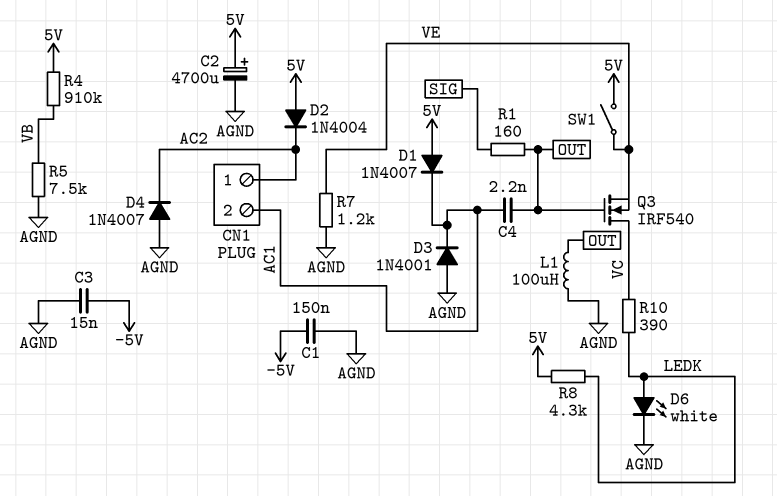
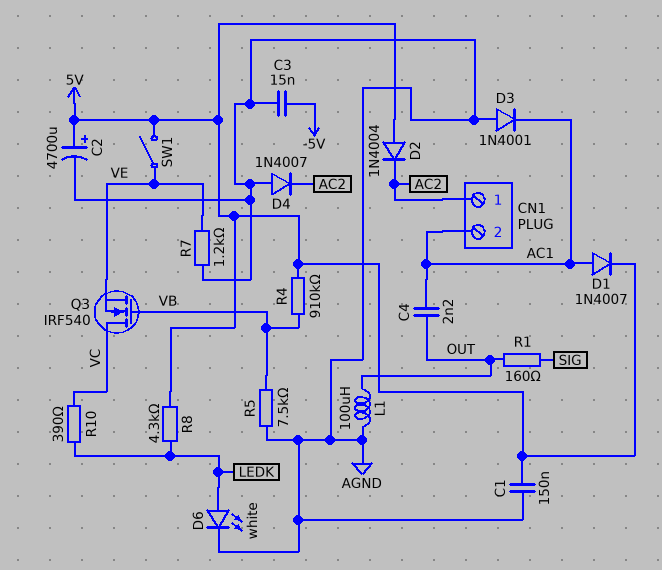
C1: 150nF (-5V, AGND) -> 150nF (5V, AGND)
D1: diode 1N4007 (A 5V, K AC1) -> diode 1N4007 (A AC1, K 5V)
Q3: NMOS IRF540 (G OUT, D VC, S VE) -> NMOS IRF540 (G VB, D VC, S VE)

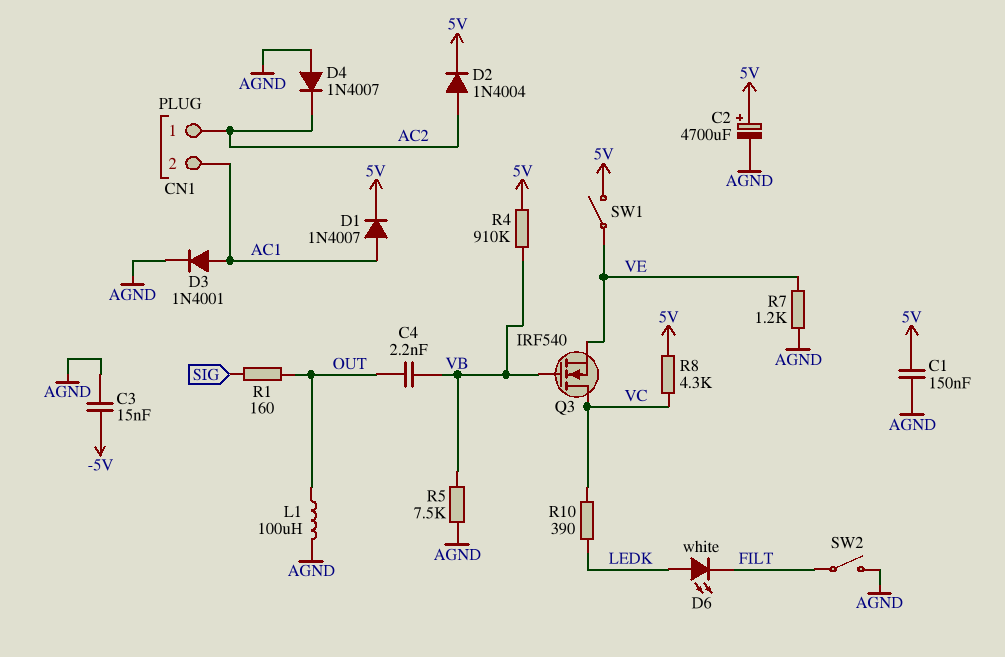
C4: 2.2nF (AC1, OUT) -> 2.2nF (OUT, VB)
D2: diode 1N4004 (A 5V, K AC2) -> diode 1N4004 (A AC2, K 5V)
D3: diode 1N4001 (A AGND, K AC1) -> diode 1N4001 (A AC1, K AGND)
D6: LED white (A LEDK, K AGND) -> LED white (A LEDK, K FILT)
R8: 4.3k (5V, LEDK) -> 4.3k (5V, VC)
SW2: none -> switch (AGND, FILT)

